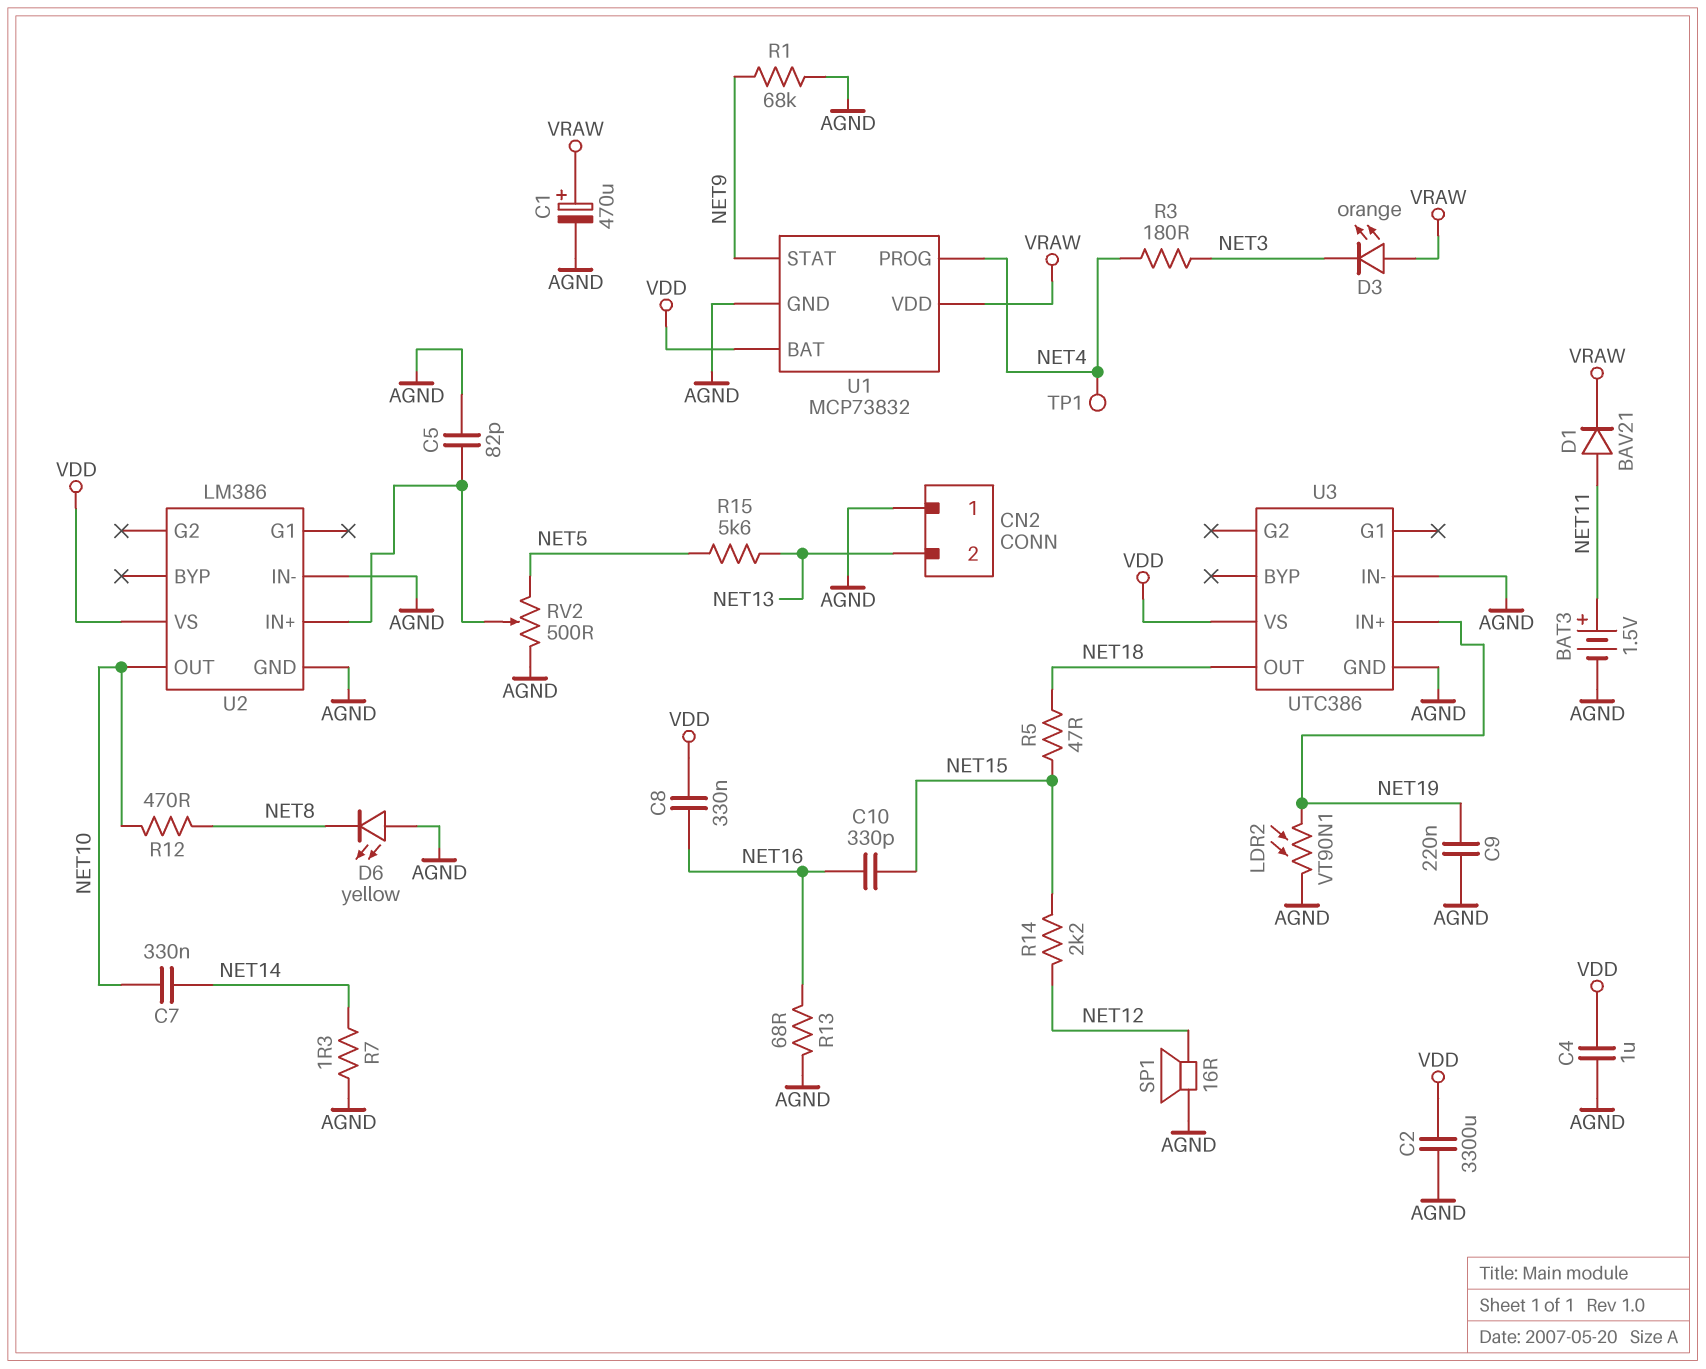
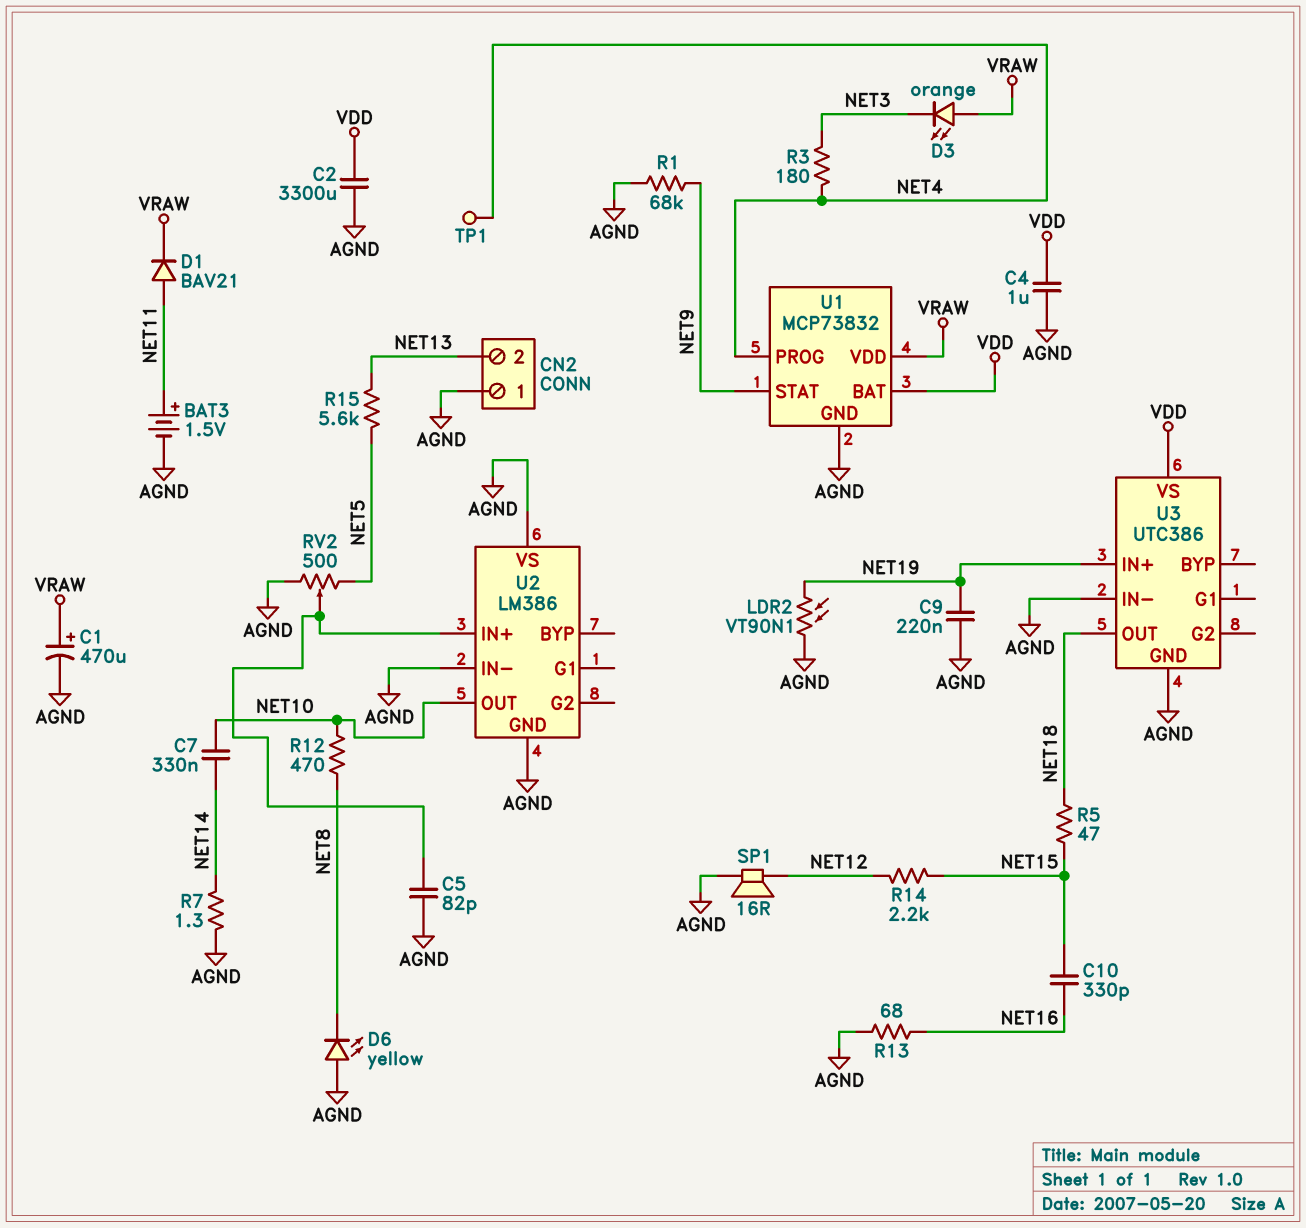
C8: 330nF (NET16, VDD) -> none
U2 pin VS: VDD -> AGND

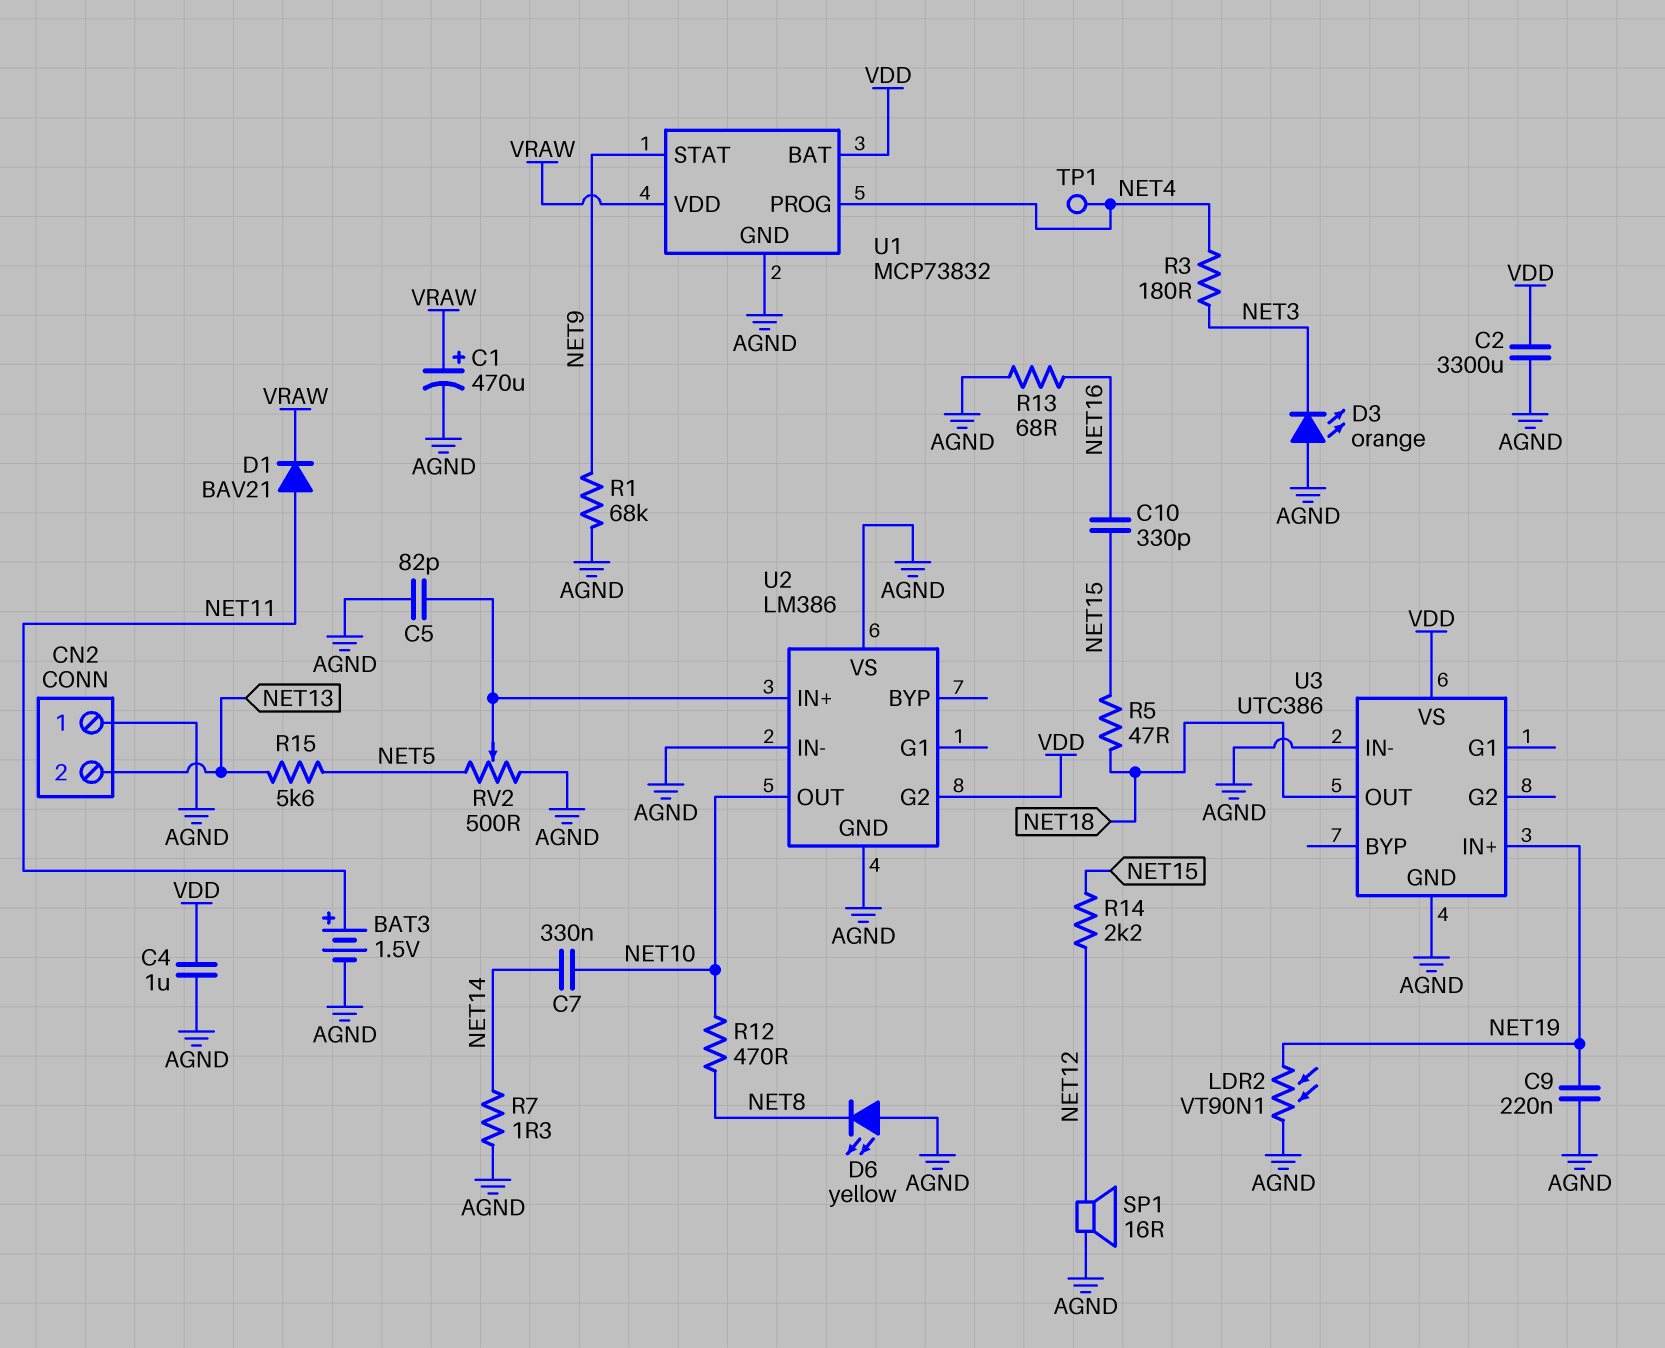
D3: LED orange (A VRAW, K NET3) -> LED orange (A AGND, K NET3)
U2 pin G2: none -> VDD

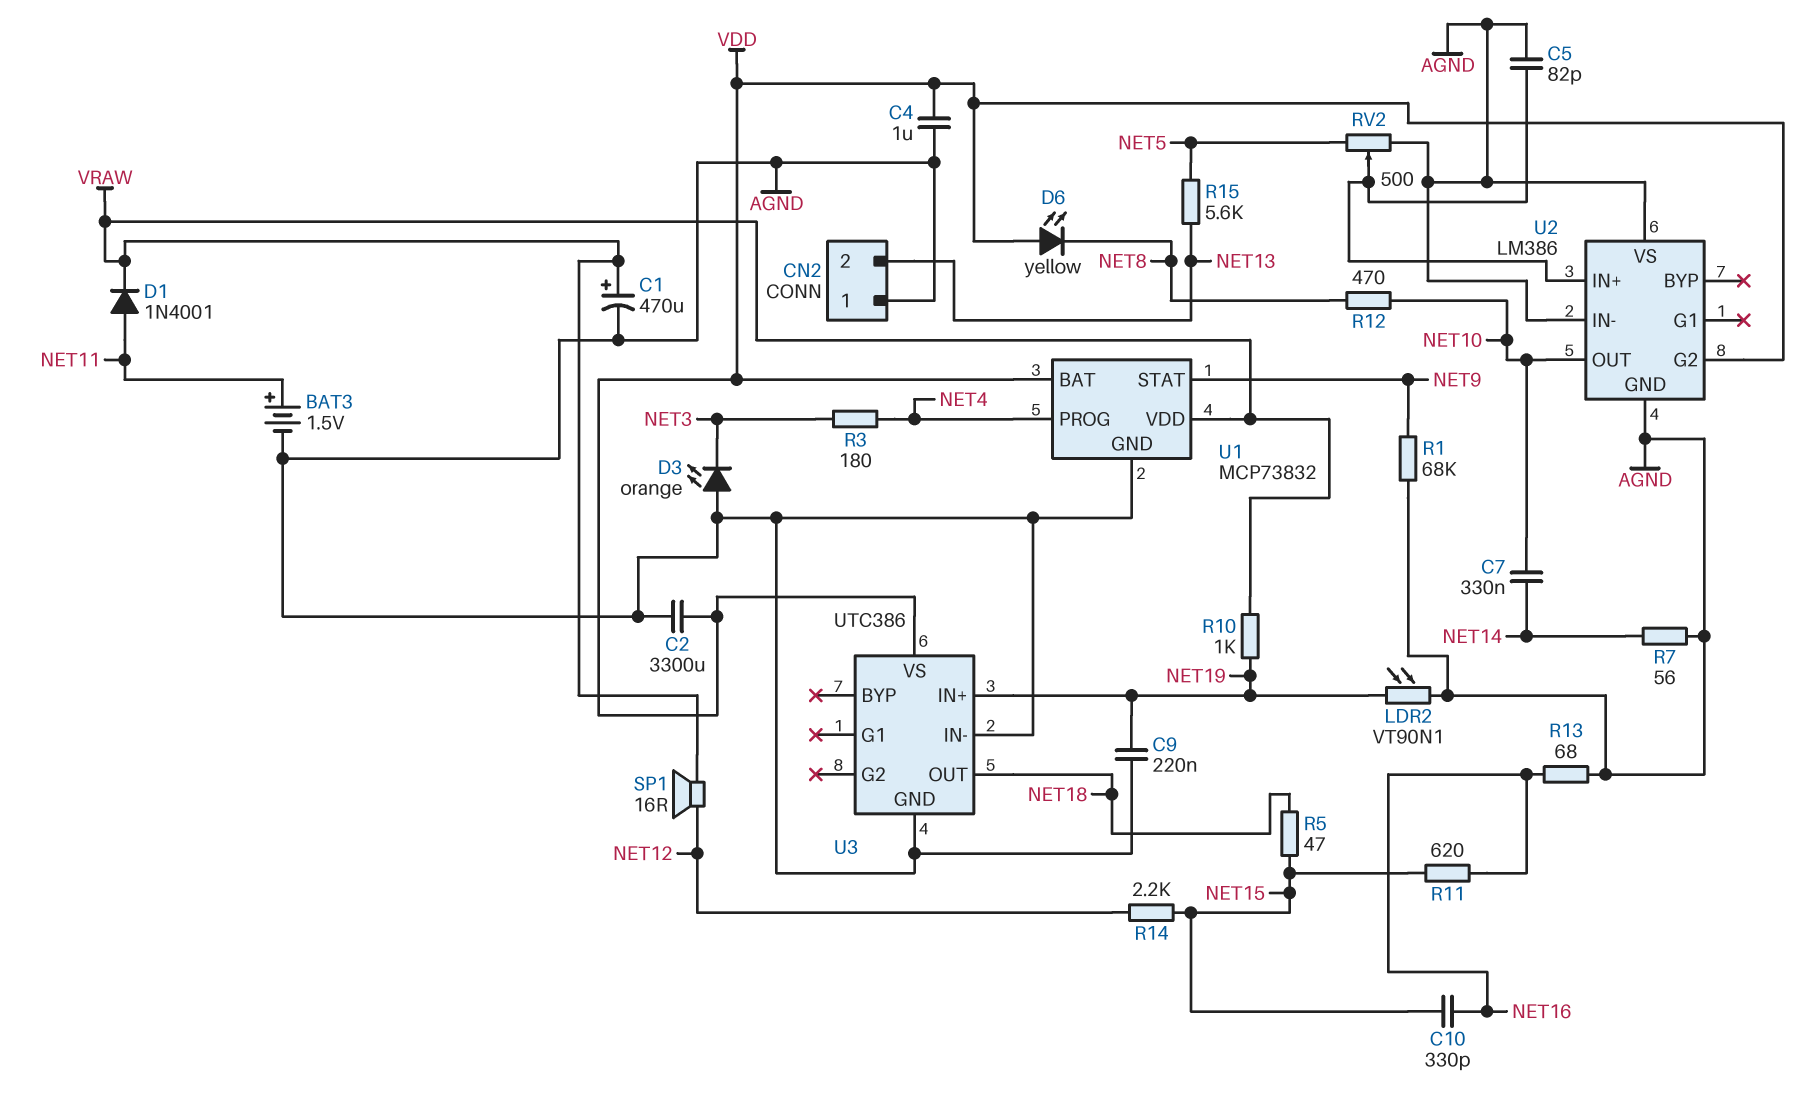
D1: diode BAV21 (A NET11, K VRAW) -> diode 1N4001 (A NET11, K VRAW)
D6: LED yellow (A AGND, K NET8) -> LED yellow (A VDD, K NET8)
R7: 1.3 (AGND, NET14) -> 56 (AGND, NET14)
R10: none -> 1k (NET19, VRAW)
R11: none -> 620 (NET15, NET16)
SP1: speaker 16R (AGND, NET12) -> speaker 16R (NET12, VRAW)
TP1: test point (NET4) -> none

